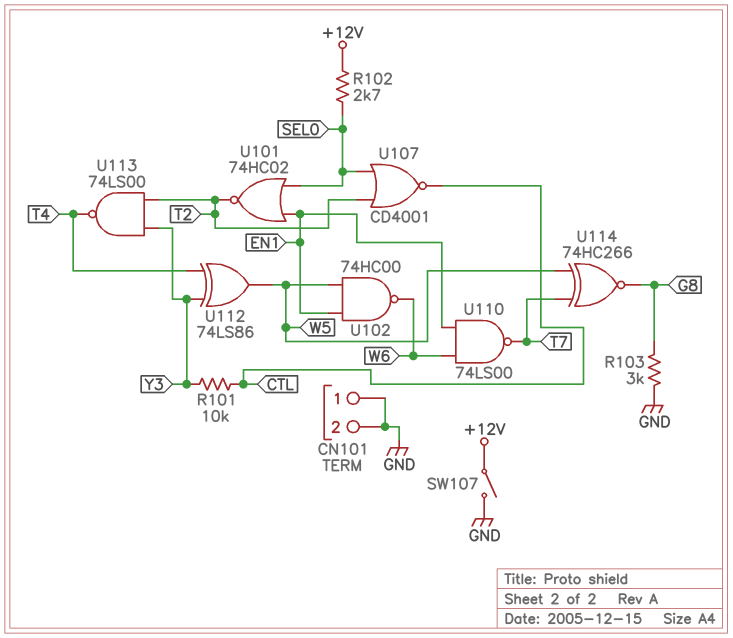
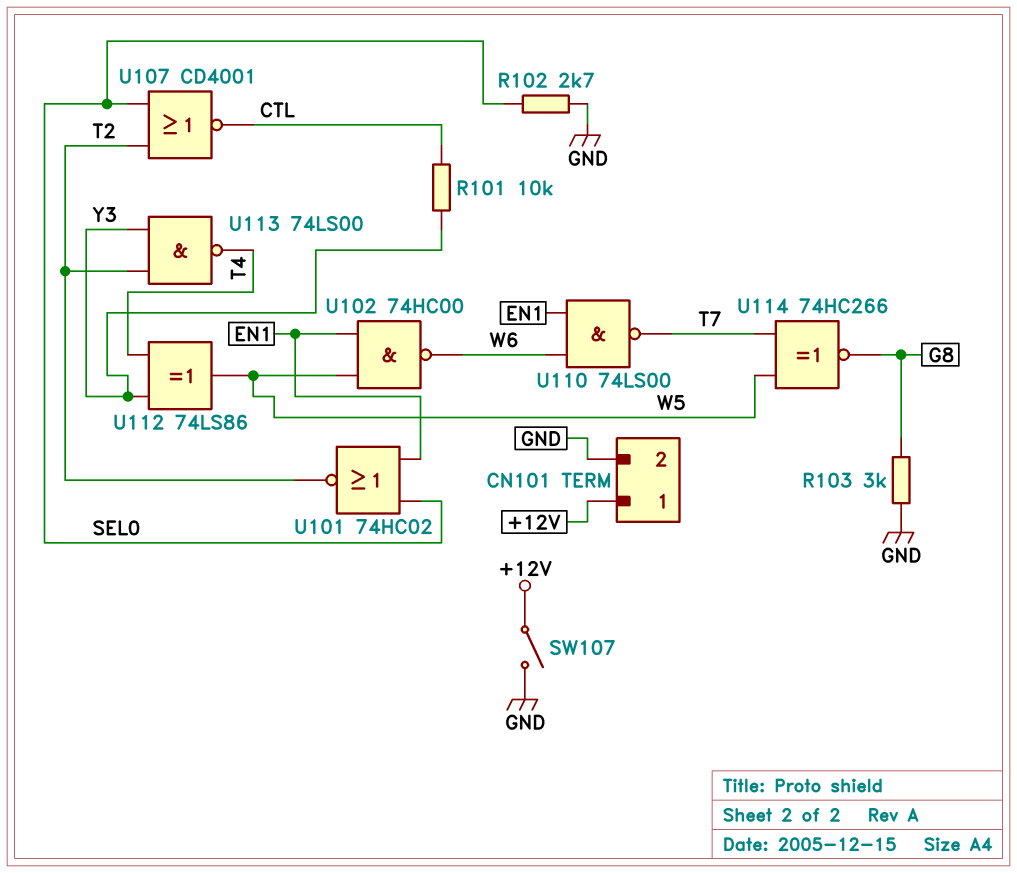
CN101 pin 1: GND -> +12V
R102: 2.7k (+12V, SEL0) -> 2.7k (GND, SEL0)

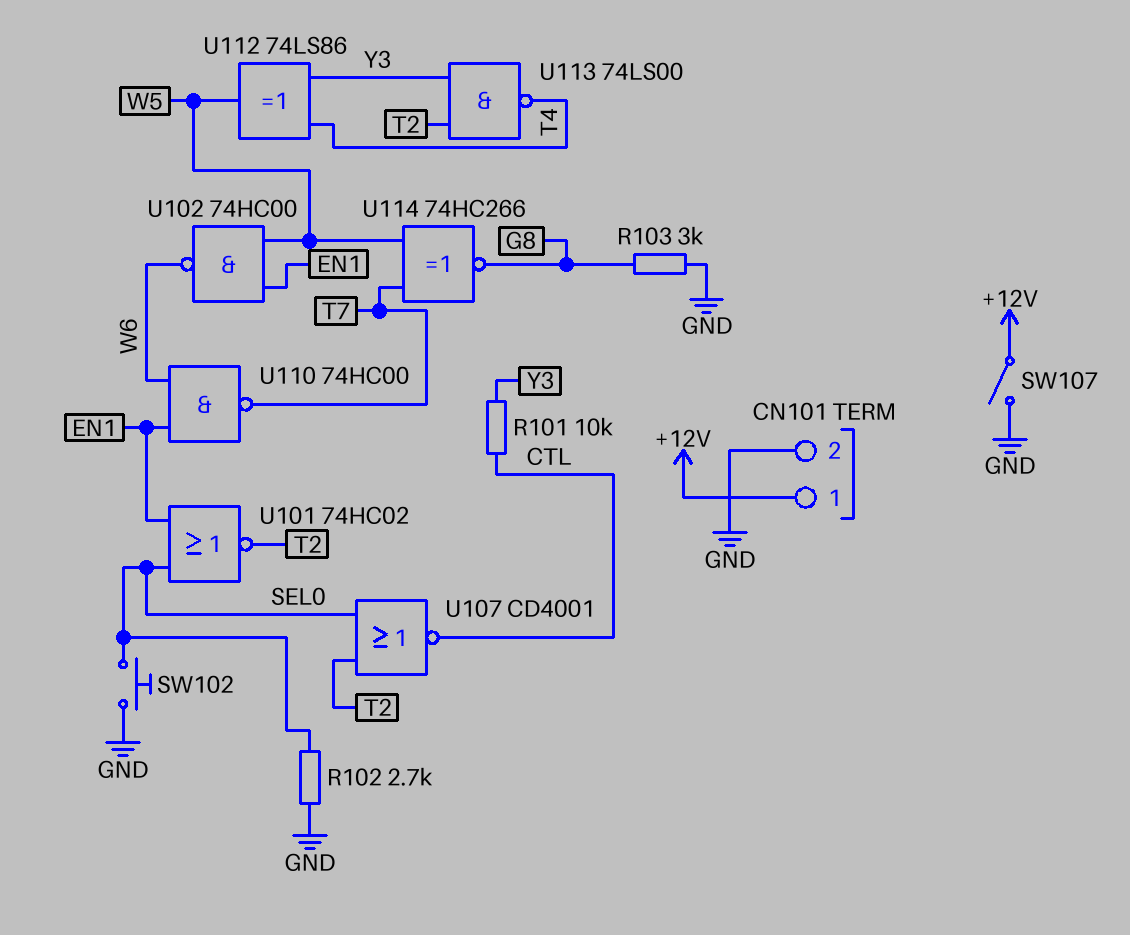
SW102: none -> button (GND, SEL0)
U110: NAND 74LS00 (in EN1, in W6, out T7) -> NAND 74HC00 (in EN1, in W6, out T7)

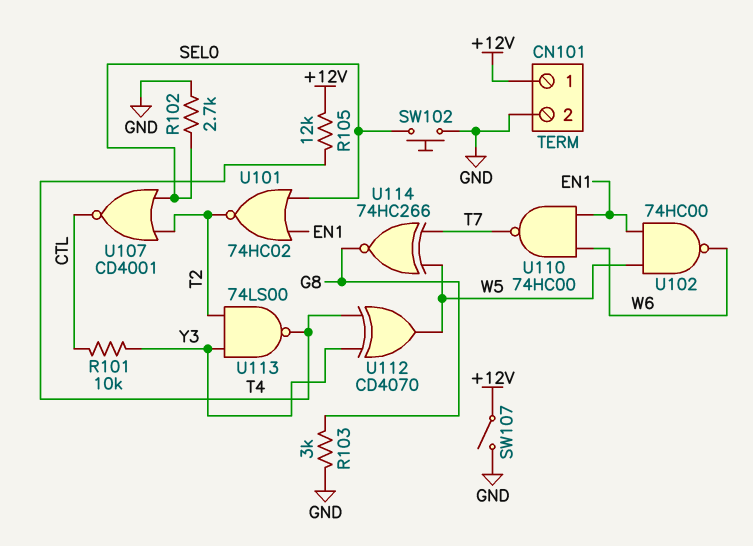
R105: none -> 12k (+12V, T4)
U112: XOR 74LS86 (in T4, in Y3, out W5) -> XOR CD4070 (in T4, in Y3, out W5)

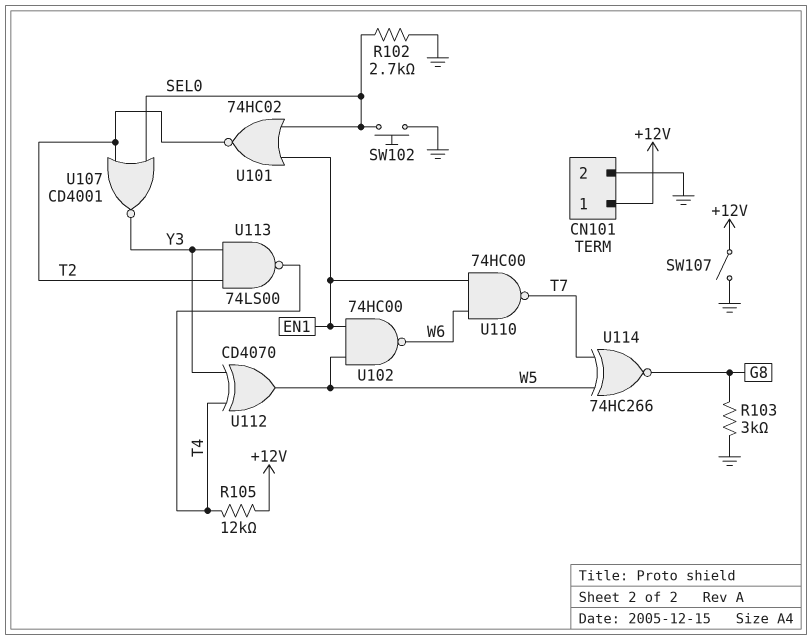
R101: 10k (CTL, Y3) -> none
U107: NOR CD4001 (in SEL0, in T2, out CTL) -> NOR CD4001 (in SEL0, in T2, out Y3)

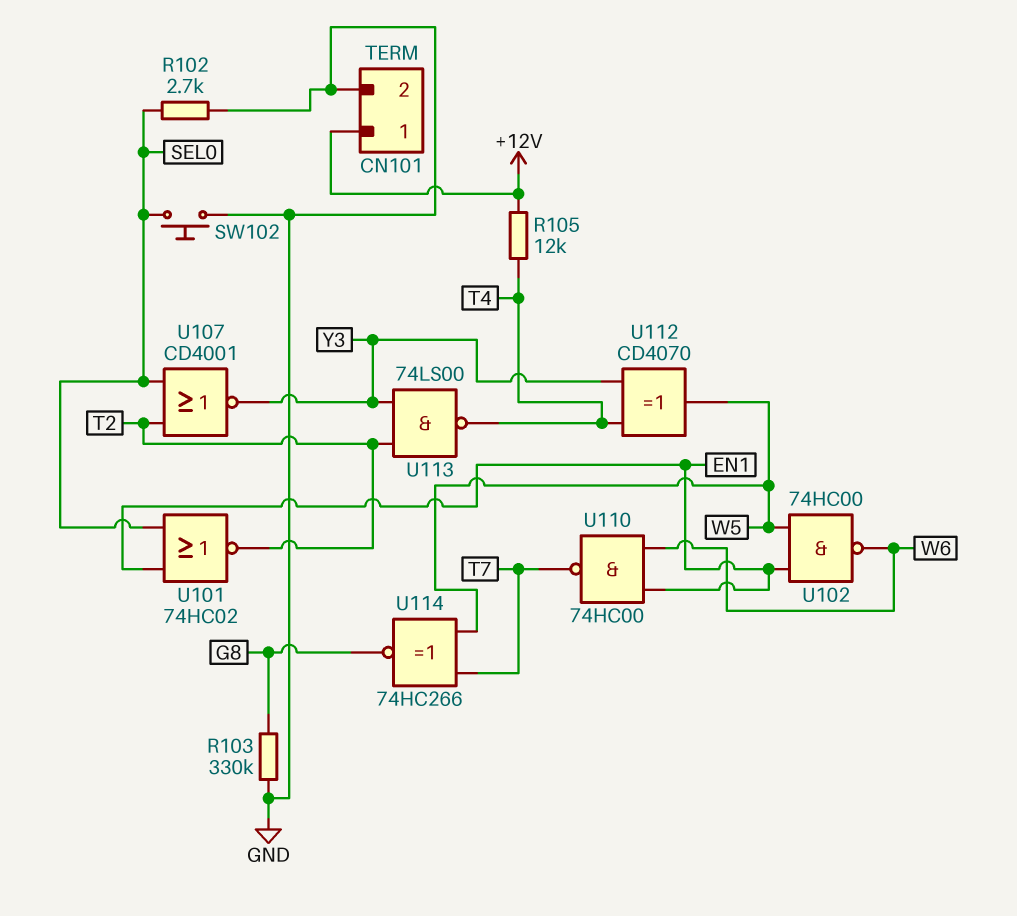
R103: 3k (G8, GND) -> 330k (G8, GND)
SW107: switch (+12V, GND) -> none

